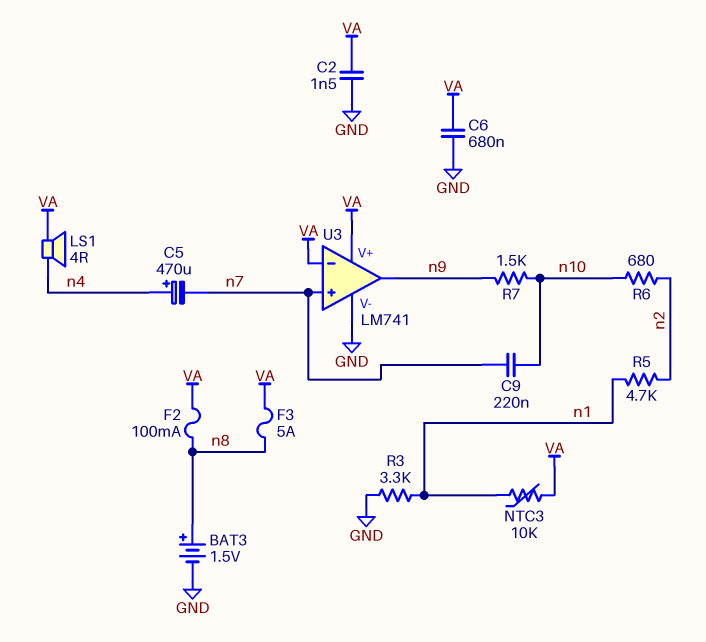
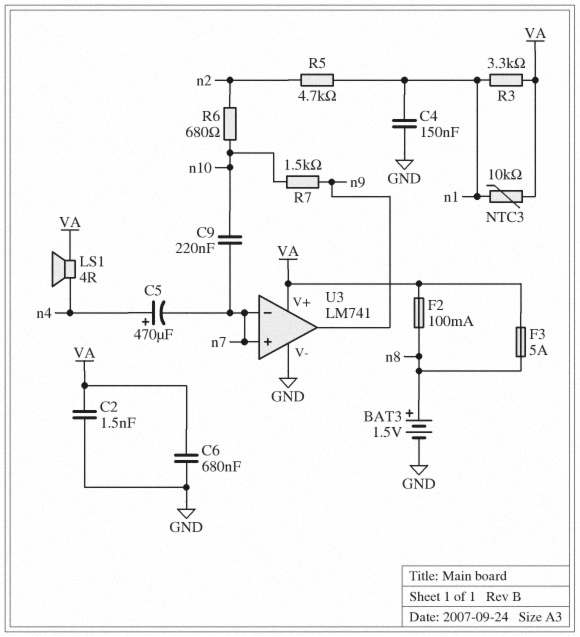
C4: none -> 150nF (GND, n1)
R3: 3.3k (GND, n1) -> 3.3k (VA, n1)
U3 pin in-: VA -> n7

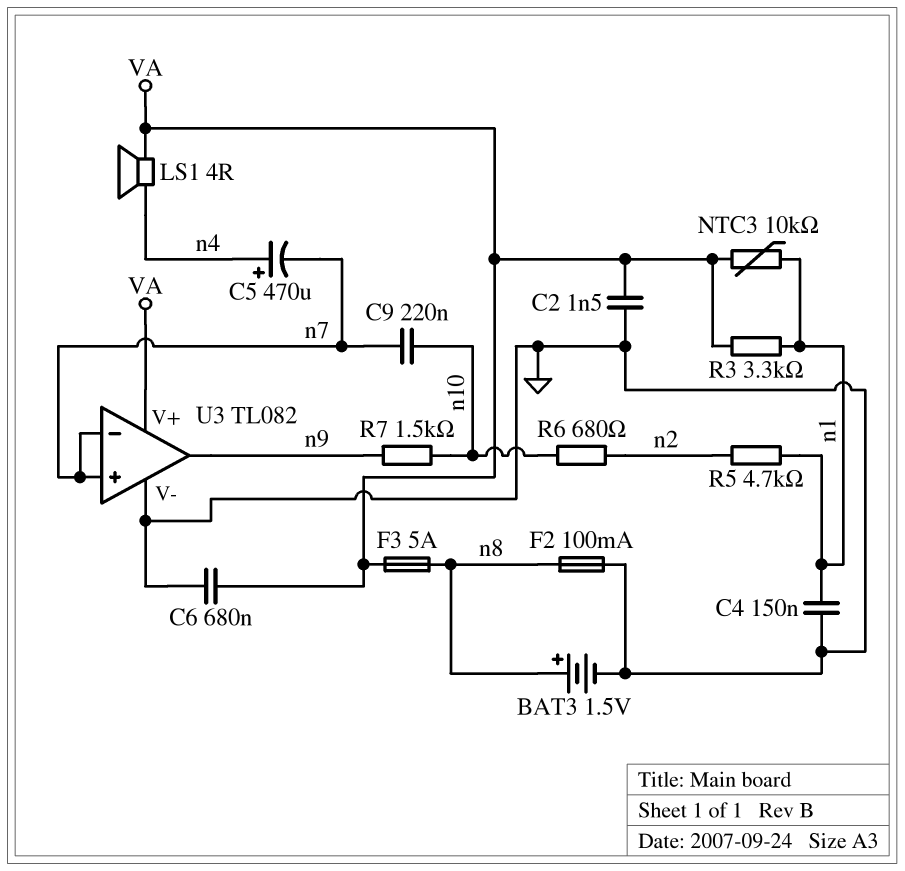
F2: 100mA (VA, n8) -> 100mA (GND, n8)
U3: LM741 -> TL082

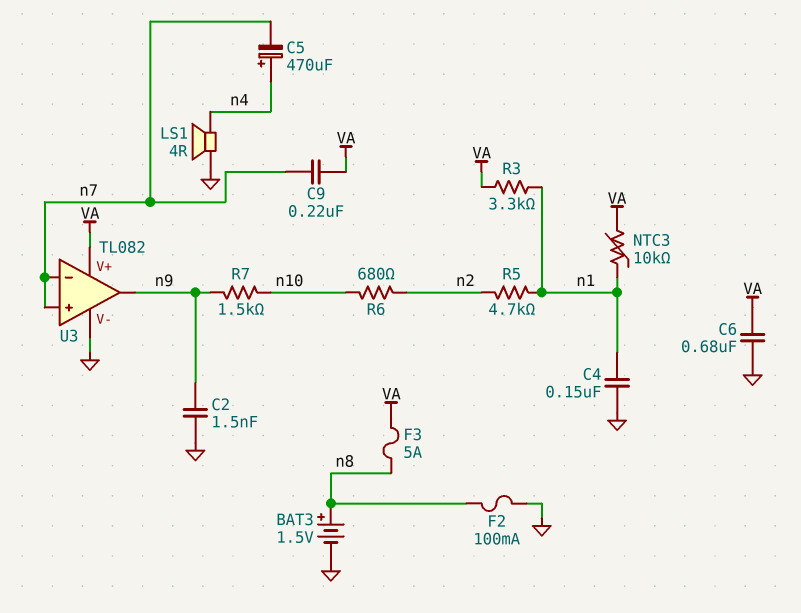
C2: 1.5nF (GND, VA) -> 1.5nF (GND, n9)
C9: 220nF (n7, n10) -> 220nF (VA, n7)
LS1: speaker 4R (VA, n4) -> speaker 4R (GND, n4)

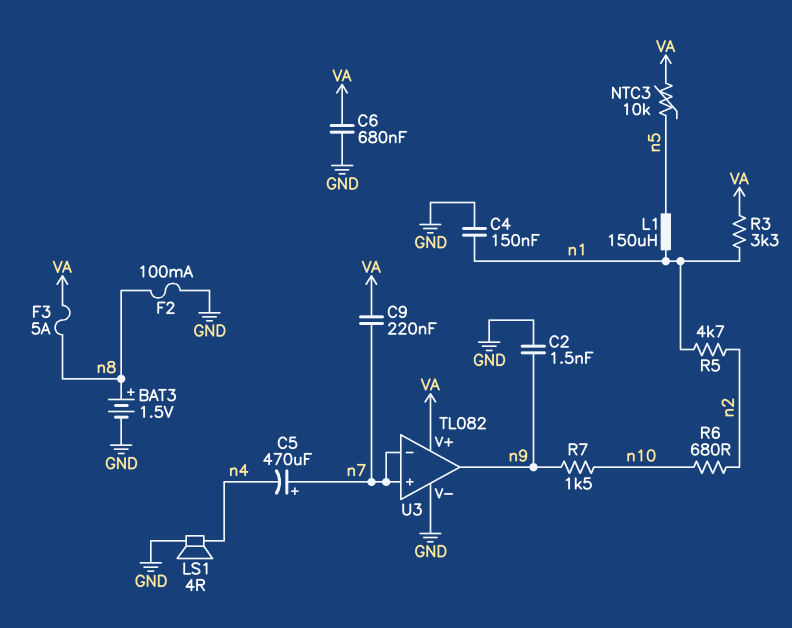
C5: 470uF (plus n4, minus n7) -> 470uF (plus n7, minus n4)
L1: none -> 150uH (n1, n5)
NTC3: 10k (VA, n1) -> 10k (VA, n5)

